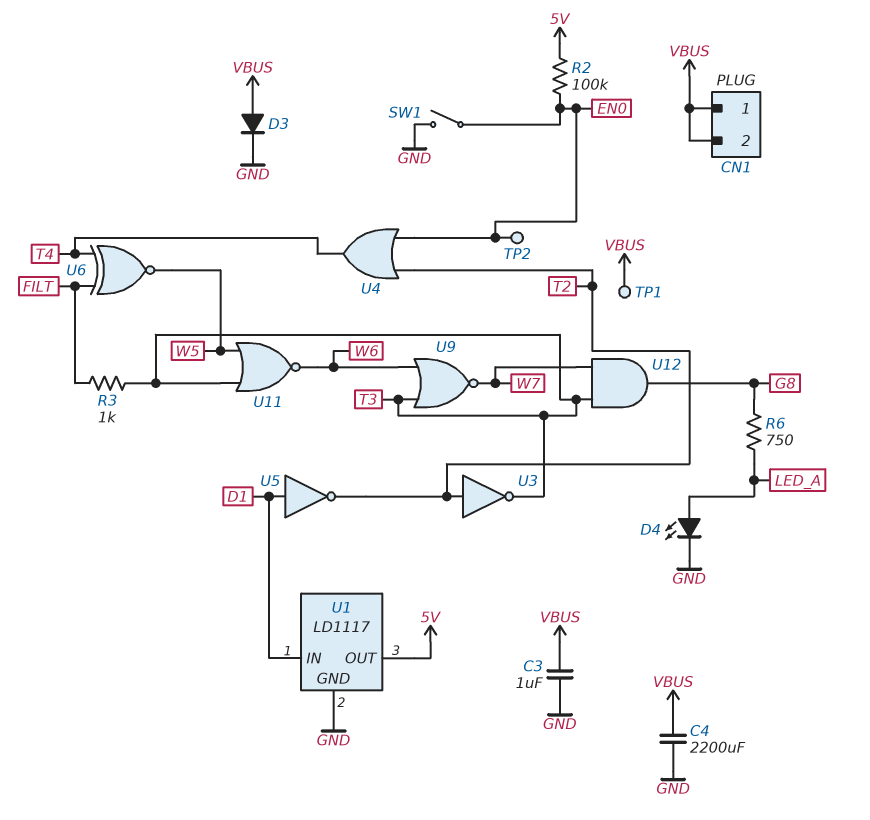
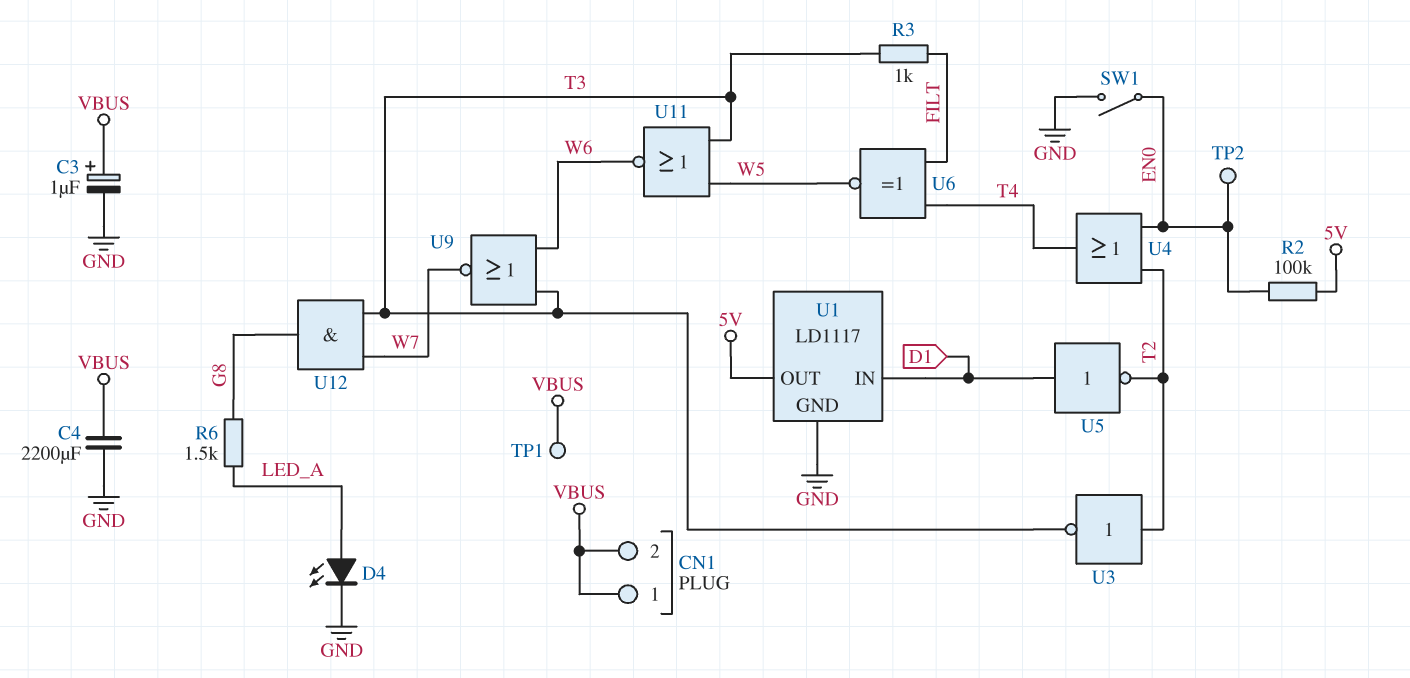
C3: 1uF (GND, VBUS) -> 1uF (plus VBUS, minus GND)
D3: diode (A VBUS, K GND) -> none
R6: 750 (G8, LED_A) -> 1.5k (G8, LED_A)

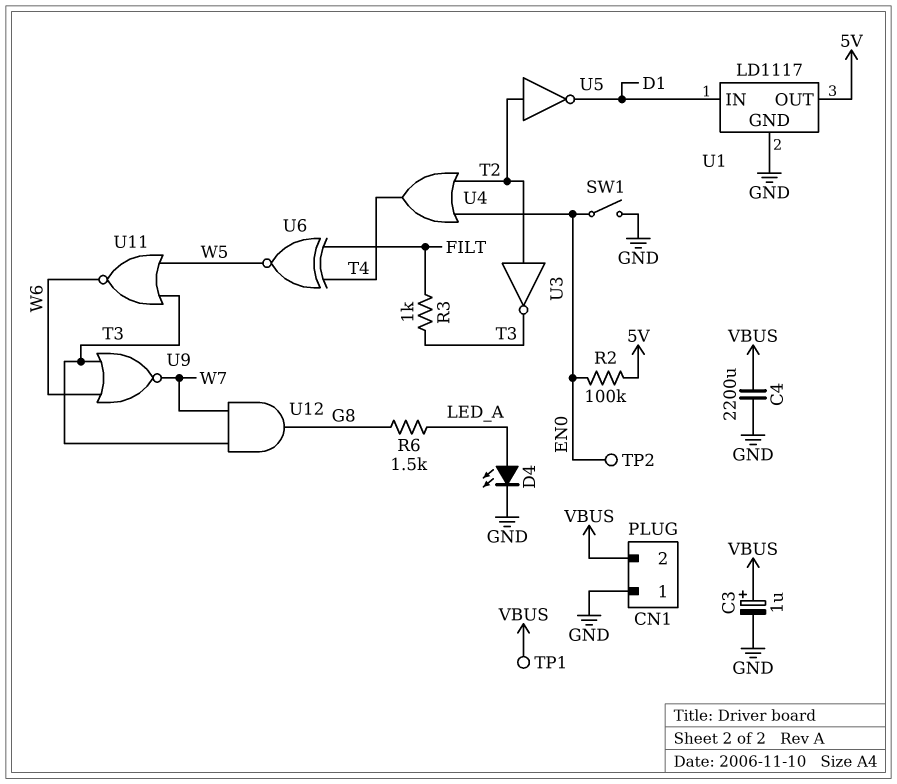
CN1 pin 1: VBUS -> GND
U5: NOT (in D1, out T2) -> NOT (in T2, out D1)

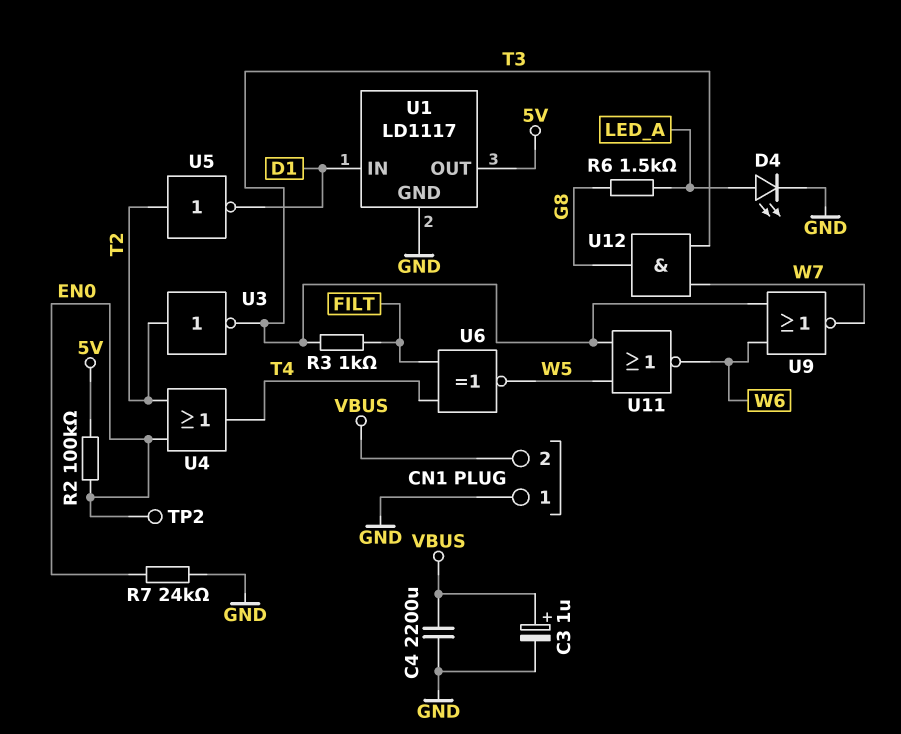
R7: none -> 24k (EN0, GND)
SW1: switch (EN0, GND) -> none
TP1: test point (VBUS) -> none

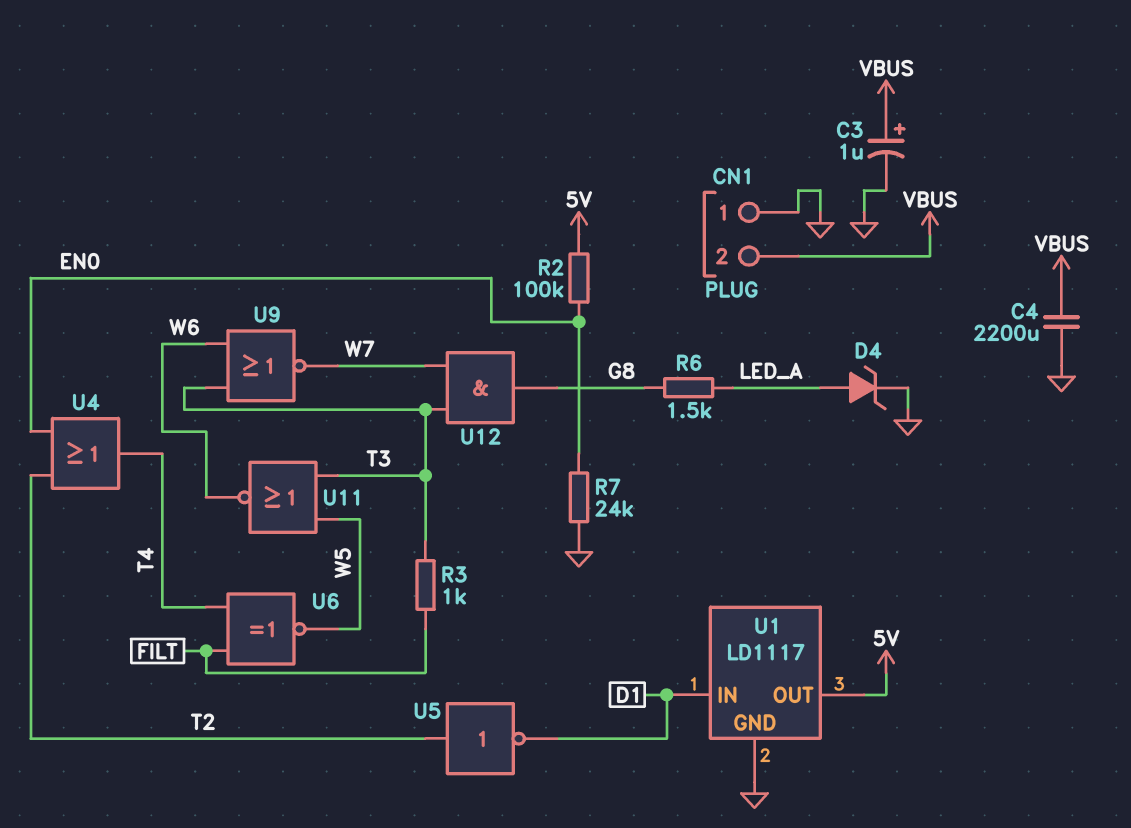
D4: LED (A LED_A, K GND) -> zener (A LED_A, K GND)
TP2: test point (EN0) -> none
U3: NOT (in T2, out T3) -> none

